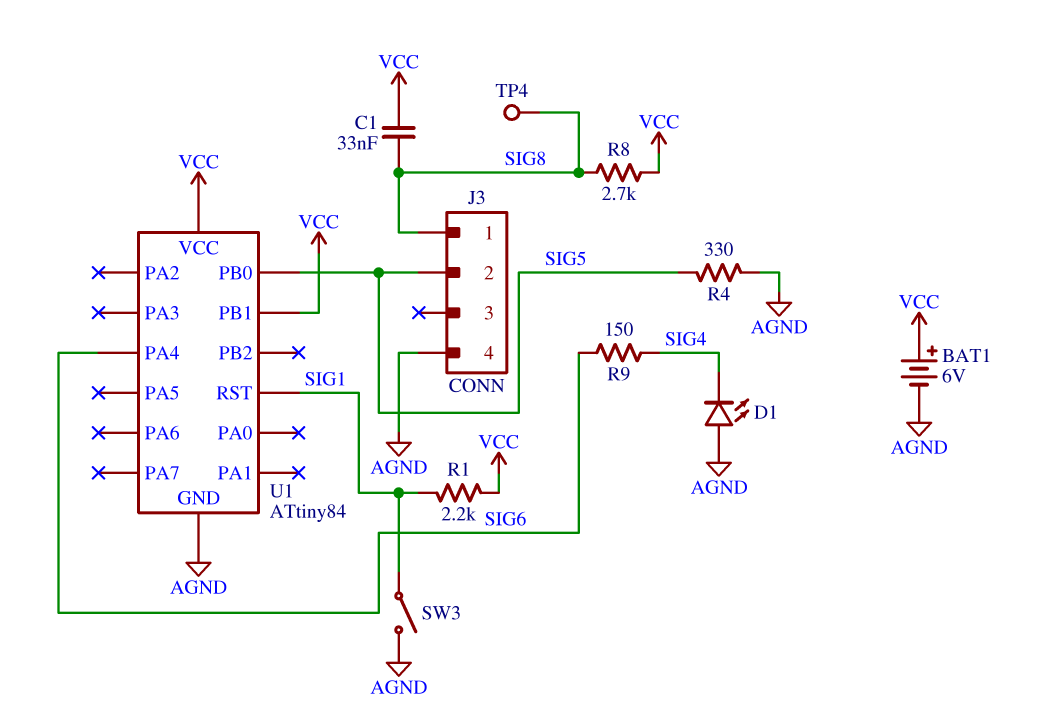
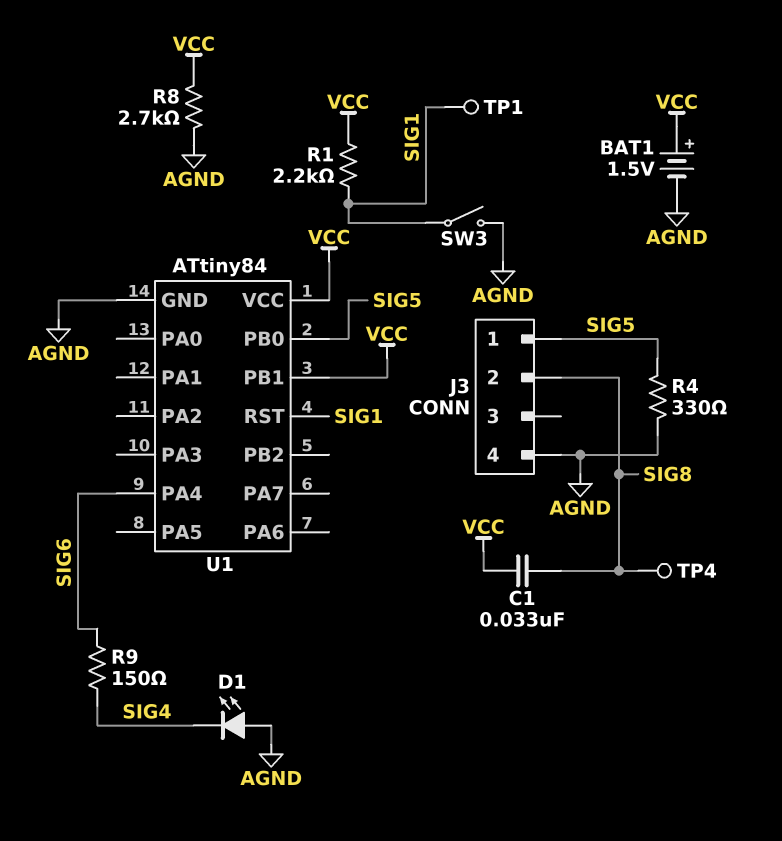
BAT1: 6V (plus VCC, minus AGND) -> 1.5V (plus VCC, minus AGND)
J3 pin 1: SIG8 -> SIG5
J3 pin 2: SIG5 -> SIG8
R8: 2.7k (SIG8, VCC) -> 2.7k (AGND, VCC)
TP1: none -> test point (SIG1)

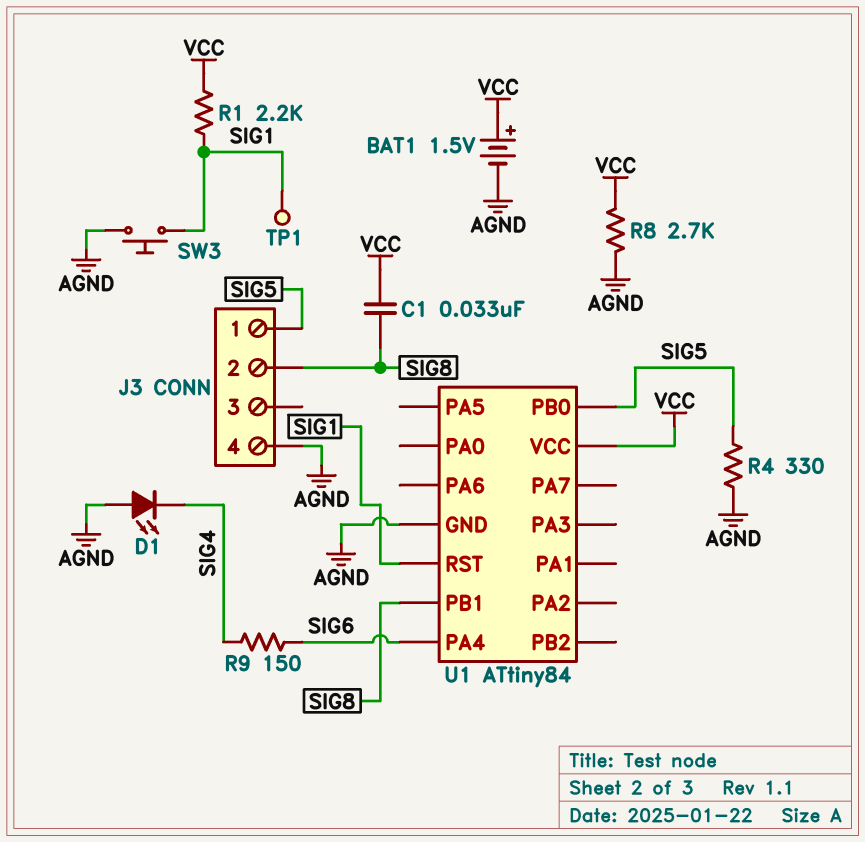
SW3: switch (AGND, SIG1) -> button (AGND, SIG1)
TP4: test point (SIG8) -> none
U1 pin PB1: VCC -> SIG8

